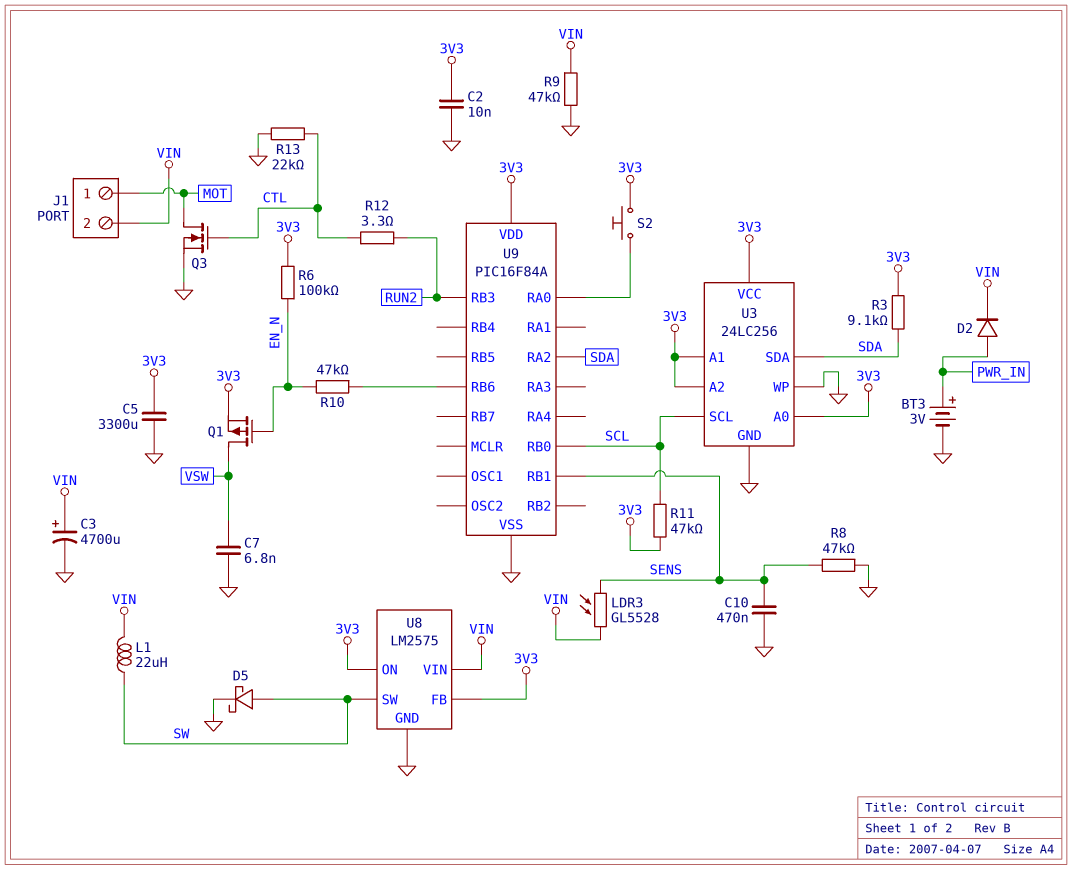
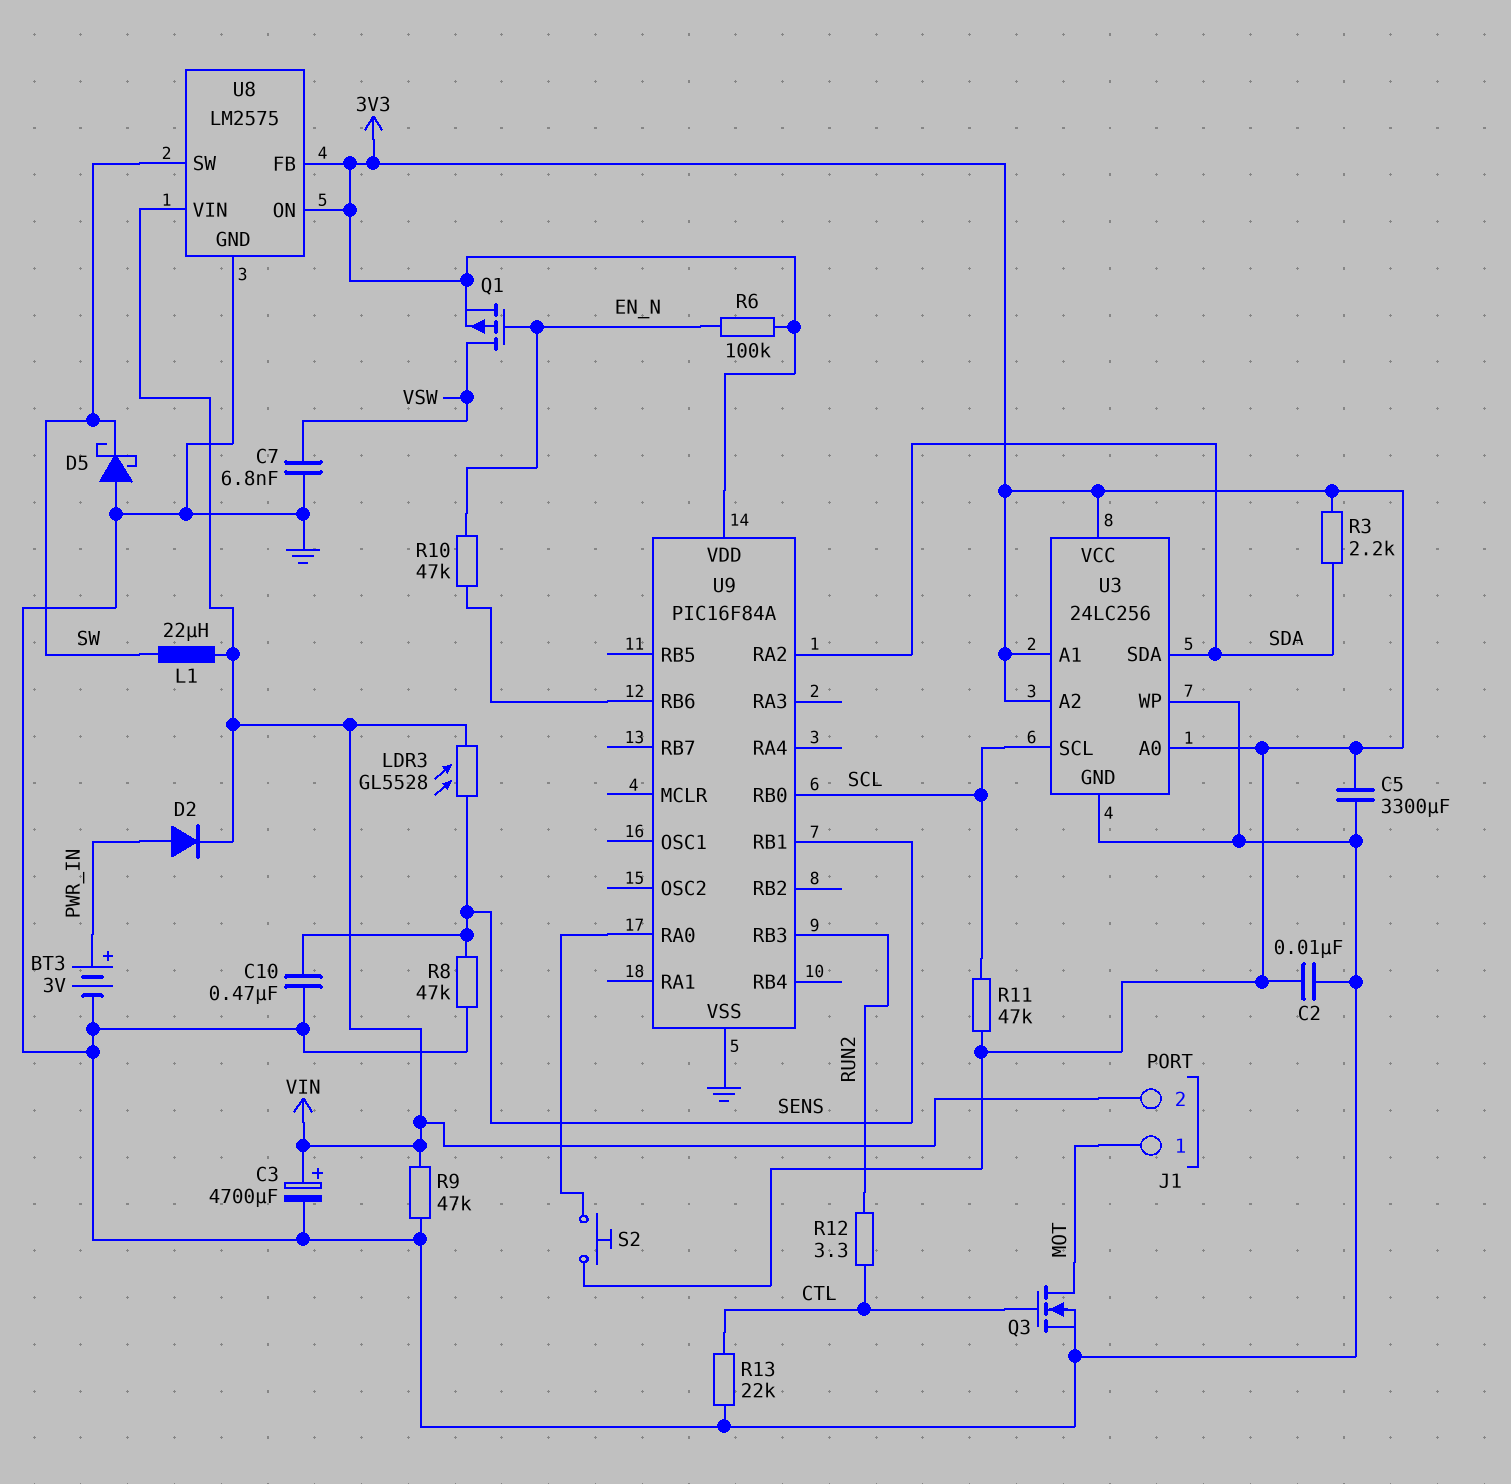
D5: schottky (A SW, K GND) -> schottky (A GND, K SW)
R3: 9.1k (3V3, SDA) -> 2.2k (3V3, SDA)

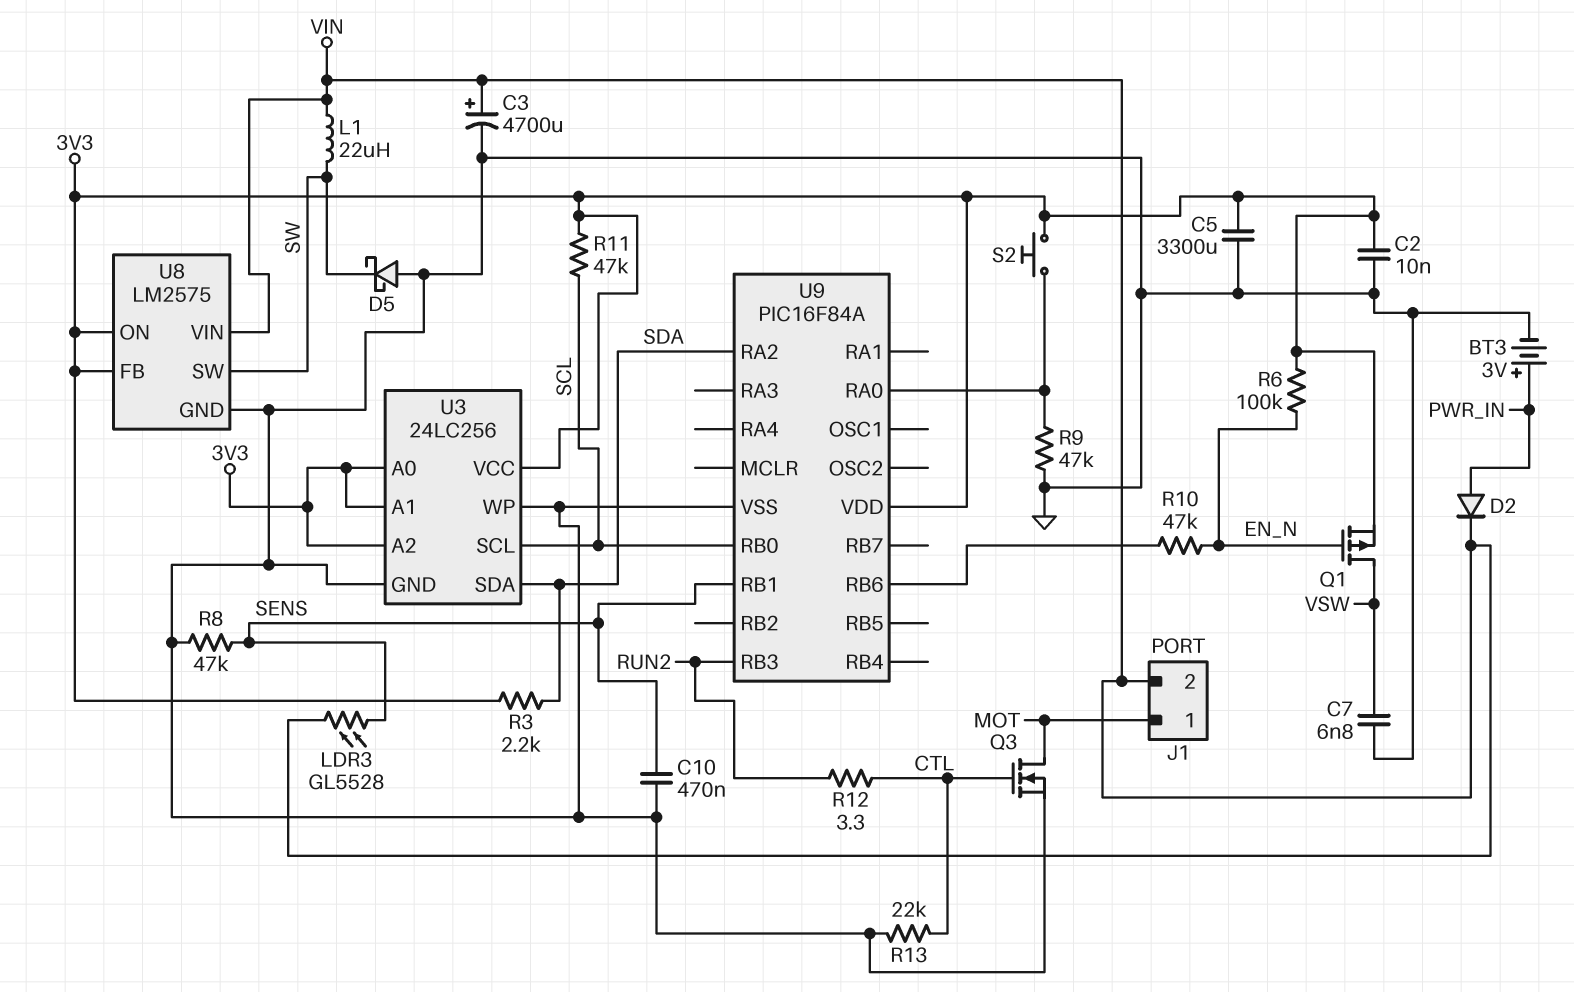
R9: 47k (GND, VIN) -> 47k (GND, U9/RA0)

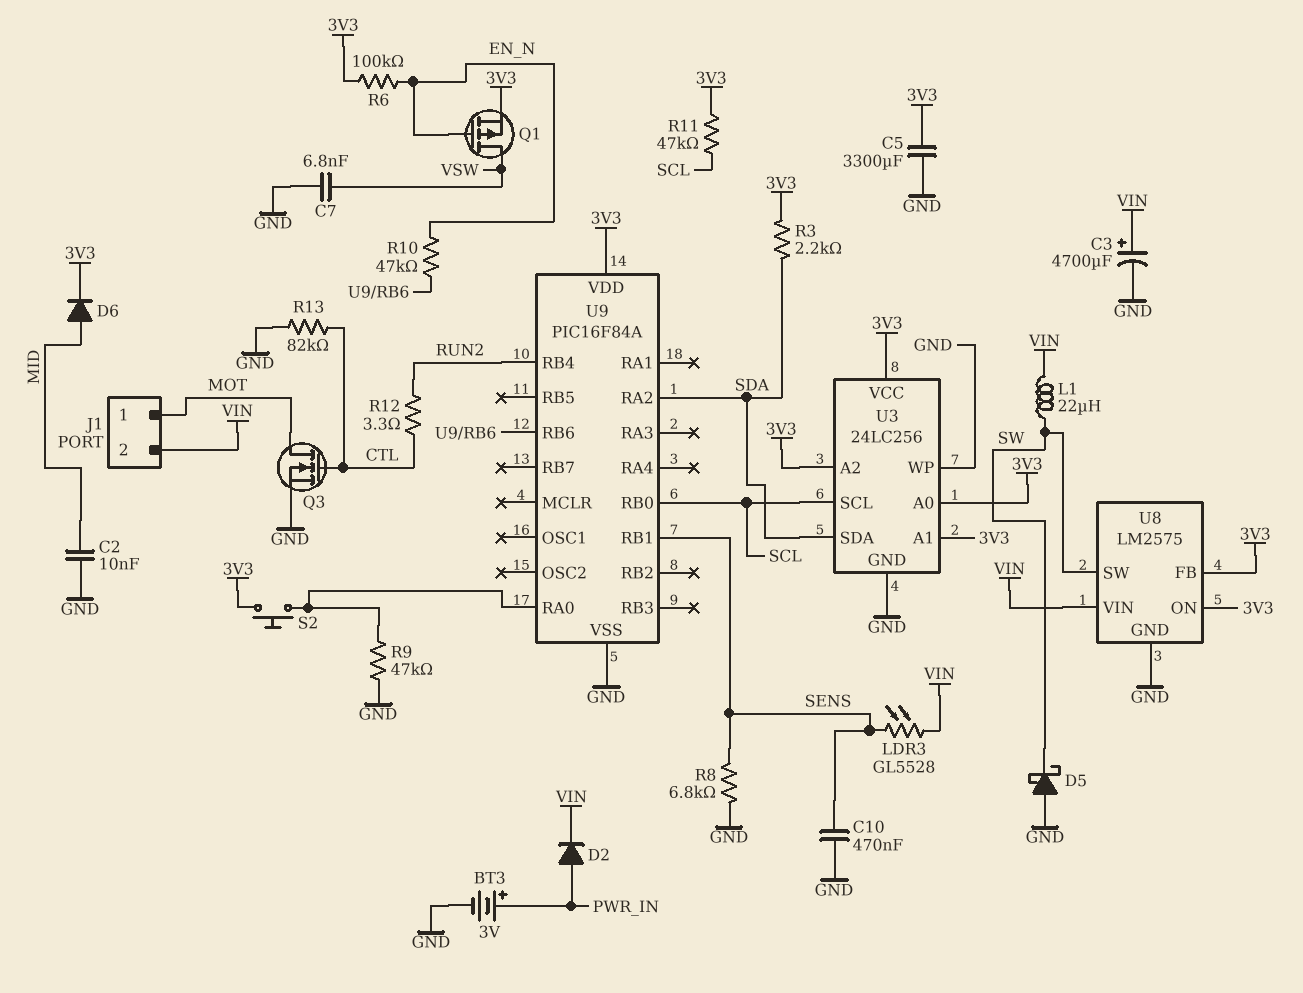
C2: 10nF (3V3, GND) -> 10nF (GND, MID)
D6: none -> diode (A MID, K 3V3)
R8: 47k (GND, SENS) -> 6.8k (GND, SENS)
R13: 22k (CTL, GND) -> 82k (CTL, GND)
U9 pin RB3: RUN2 -> none
U9 pin RB4: none -> RUN2

